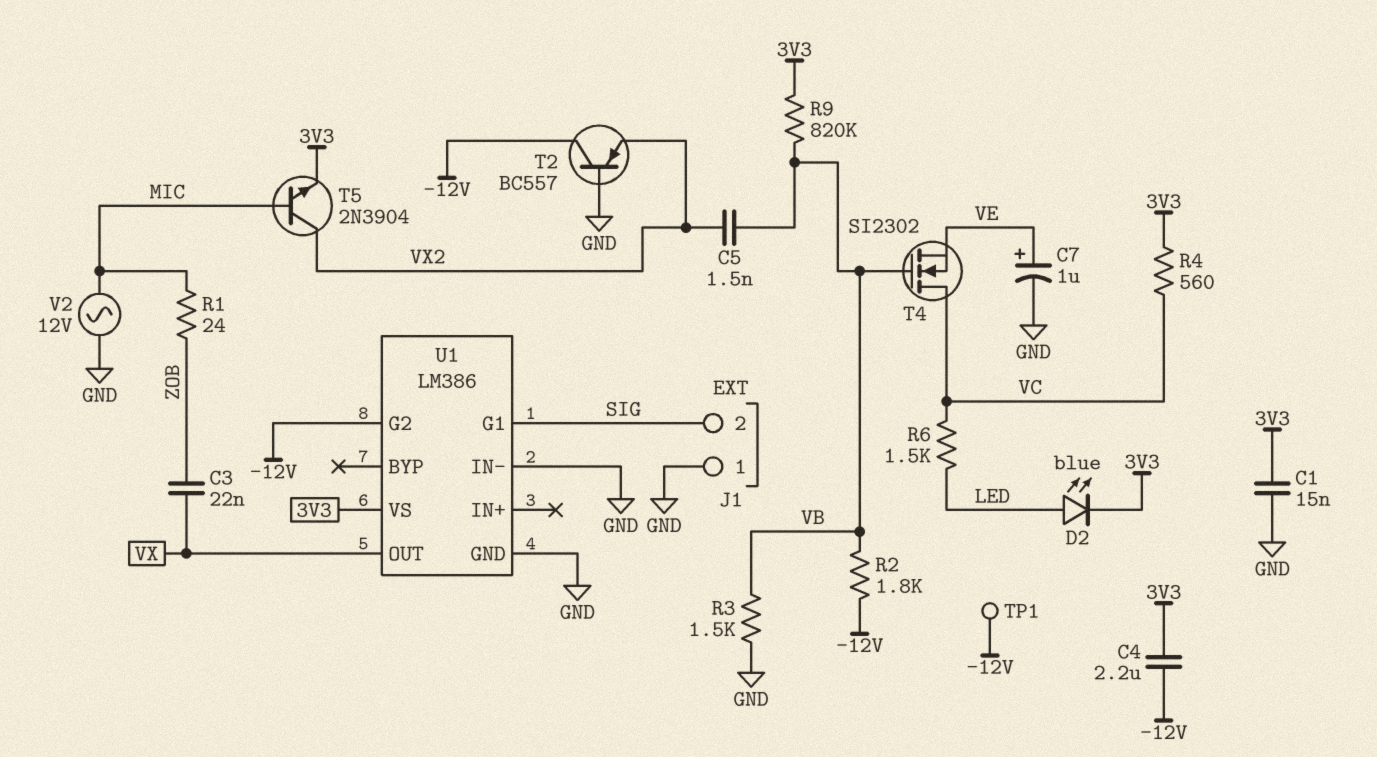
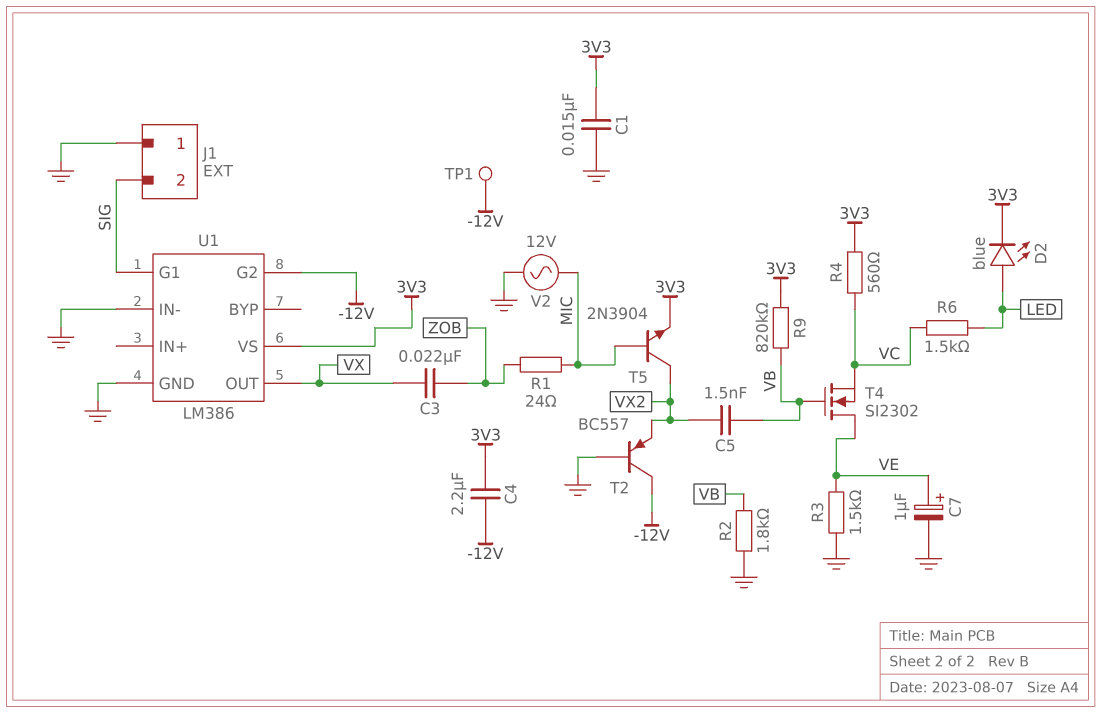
R2: 1.8k (-12V, VB) -> 1.8k (GND, VB)
R3: 1.5k (GND, VB) -> 1.5k (GND, VE)
T4: NMOS SI2302 (G VB, D VC, S VE) -> NMOS SI2302 (G VB, D VE, S VC)

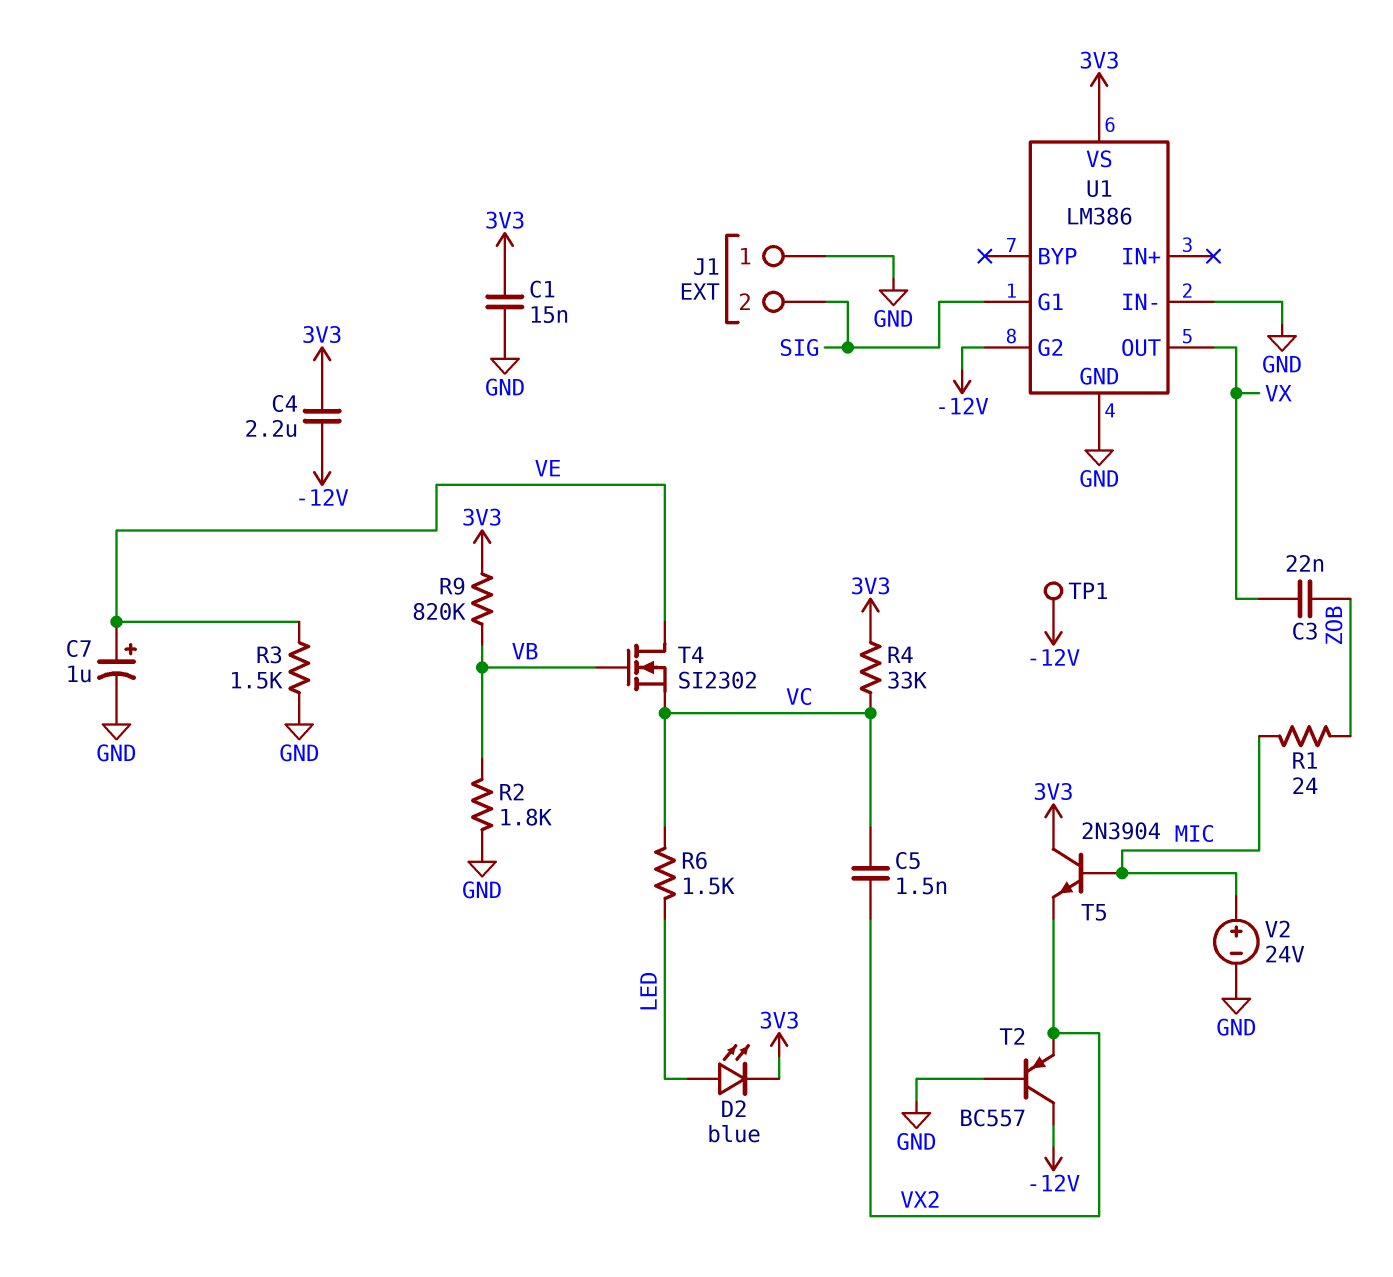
C5: 1.5nF (VB, VX2) -> 1.5nF (VC, VX2)
R4: 560 (3V3, VC) -> 33k (3V3, VC)
T5: NPN 2N3904 (B MIC, C VX2, E 3V3) -> NPN 2N3904 (B MIC, C 3V3, E VX2)
V2: AC 12V (GND, MIC) -> 24V (plus MIC, minus GND)

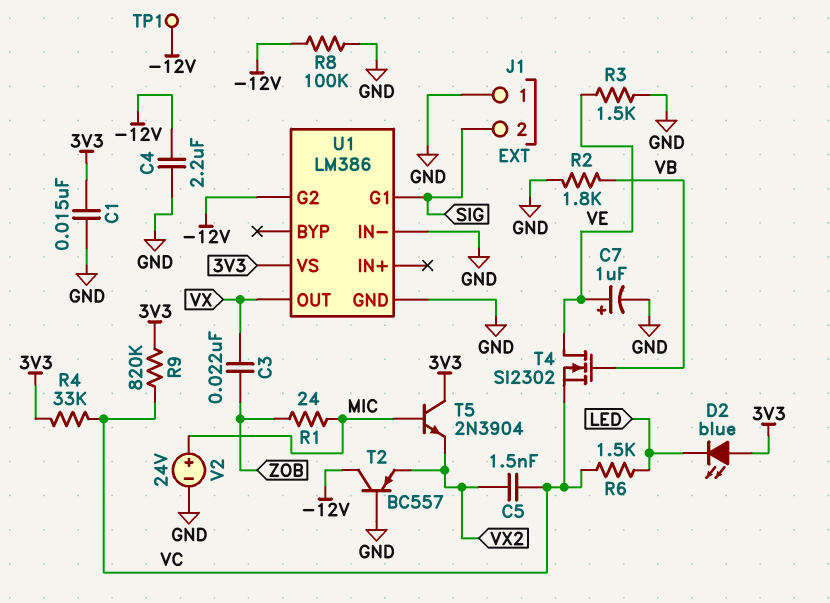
C4: 2.2uF (-12V, 3V3) -> 2.2uF (-12V, GND)
D2: LED blue (A LED, K 3V3) -> LED blue (A 3V3, K LED)
R8: none -> 100k (-12V, GND)
R9: 820k (3V3, VB) -> 820k (3V3, VC)

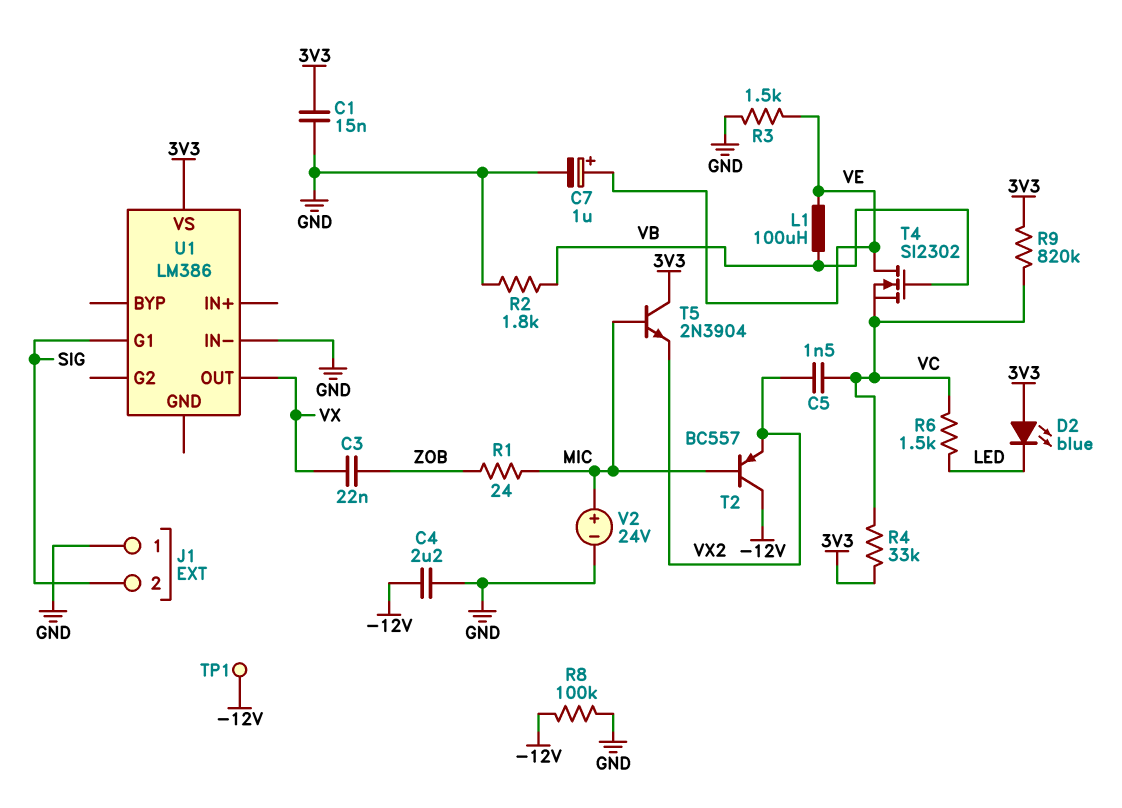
L1: none -> 100uH (VB, VE)
T2: PNP BC557 (B GND, C -12V, E VX2) -> PNP BC557 (B MIC, C -12V, E VX2)
U1 pin G2: -12V -> none
U1 pin GND: GND -> none

